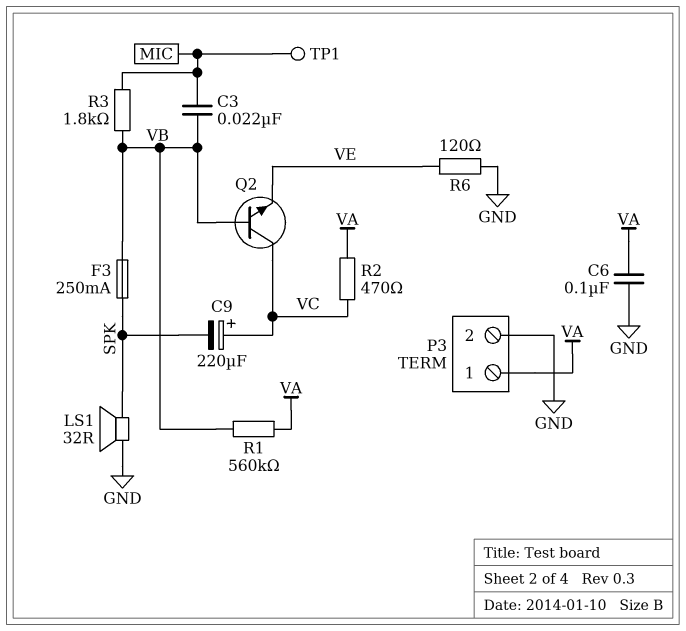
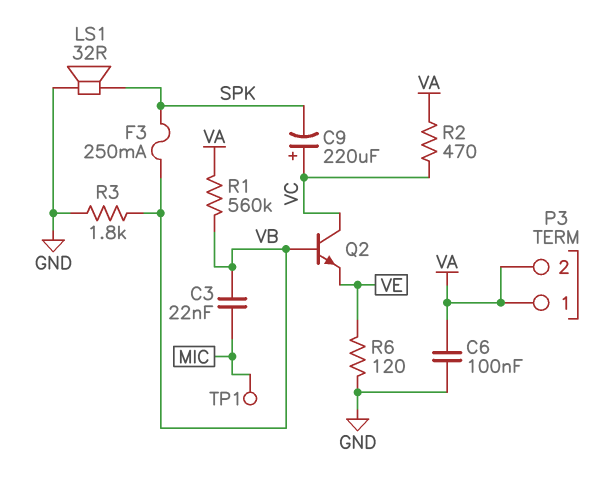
P3 pin 2: GND -> VA
R3: 1.8k (MIC, VB) -> 1.8k (GND, VB)

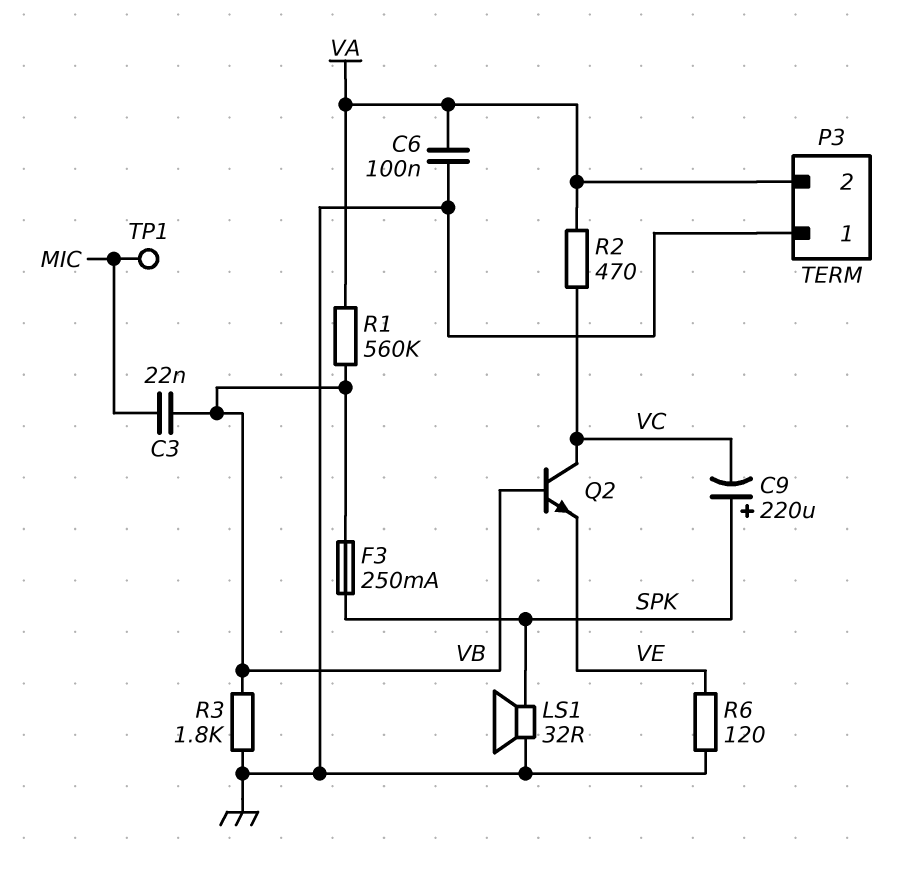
C9: 220uF (plus VC, minus SPK) -> 220uF (plus SPK, minus VC)
P3 pin 1: VA -> GND

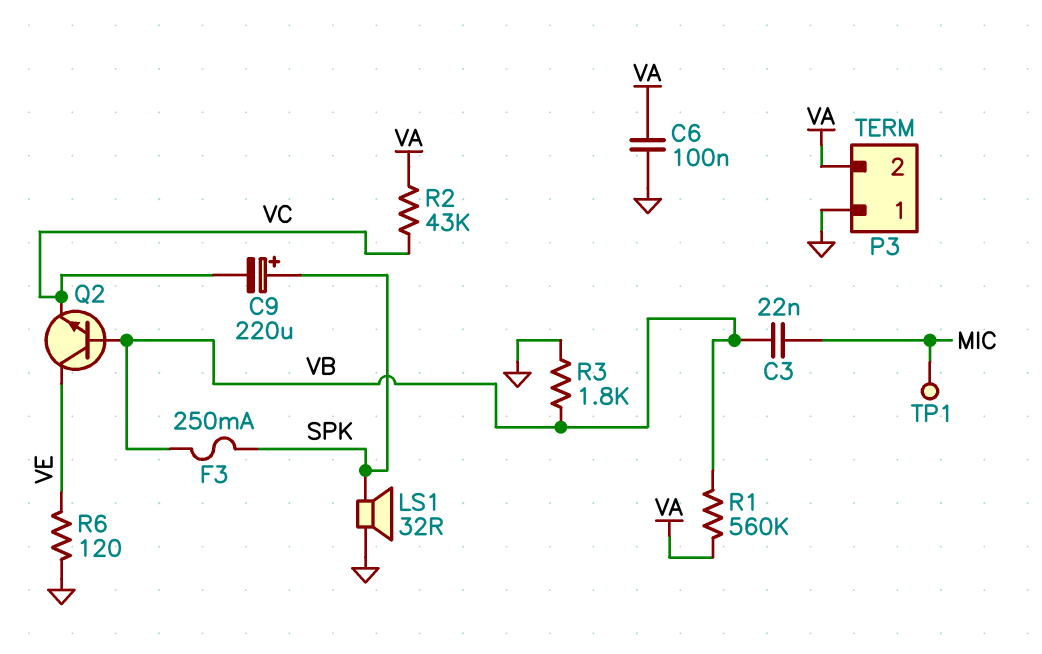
Q2: NPN (B VB, C VC, E VE) -> NPN (B VB, C VE, E VC)
R2: 470 (VA, VC) -> 43k (VA, VC)

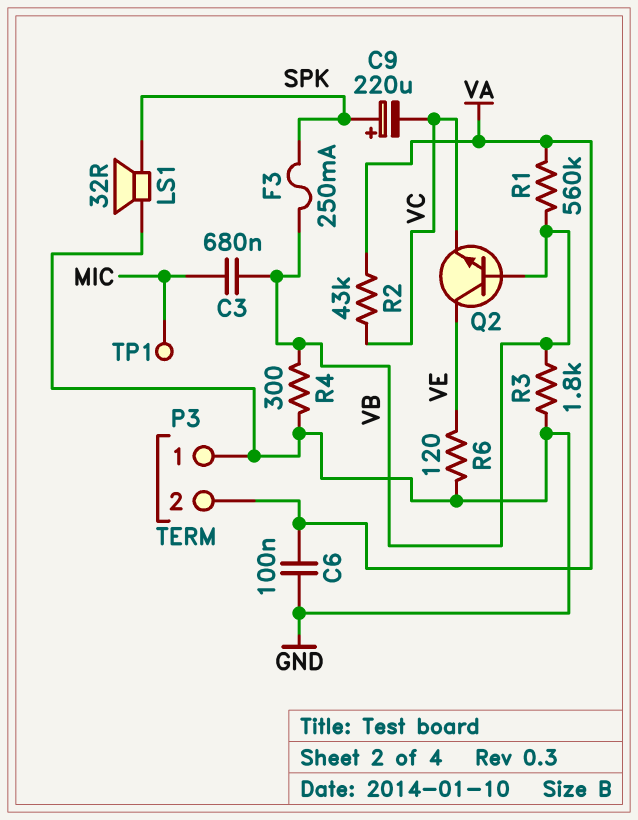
C3: 22nF (MIC, VB) -> 680nF (MIC, VB)
R4: none -> 300 (GND, VB)

